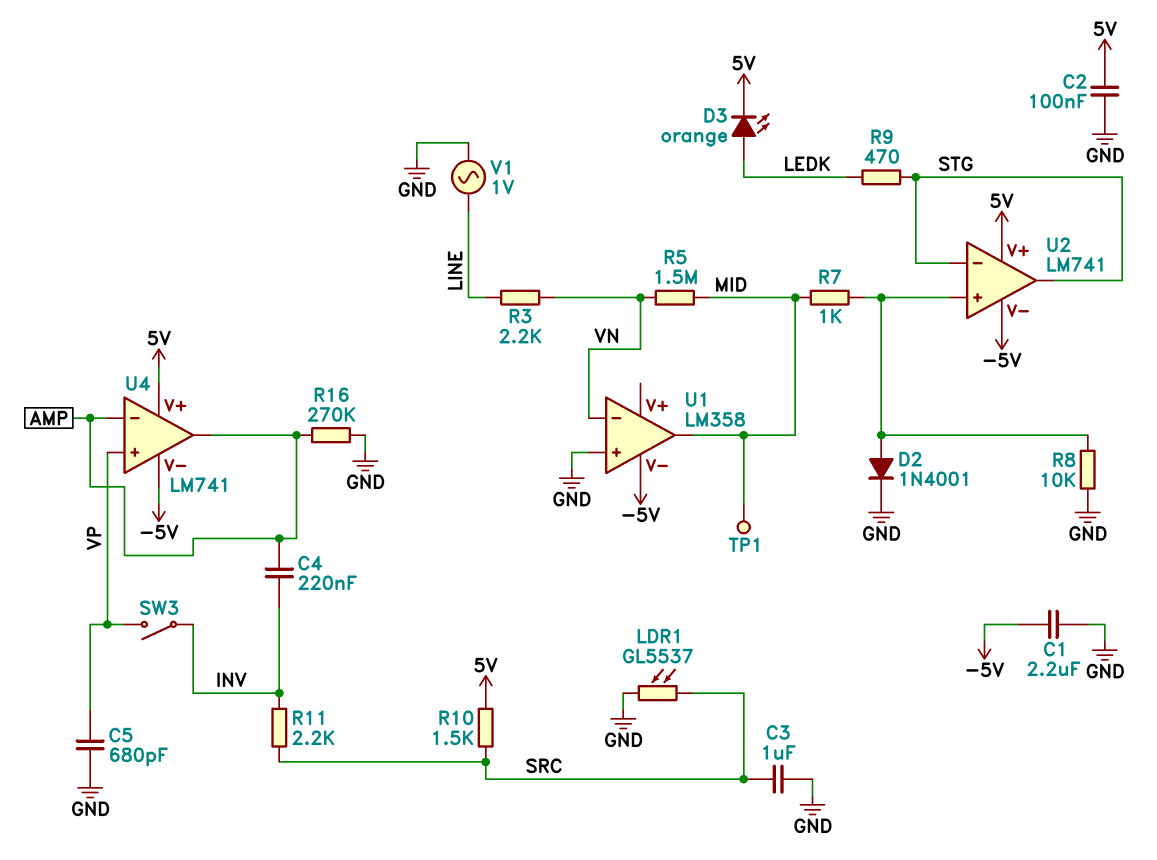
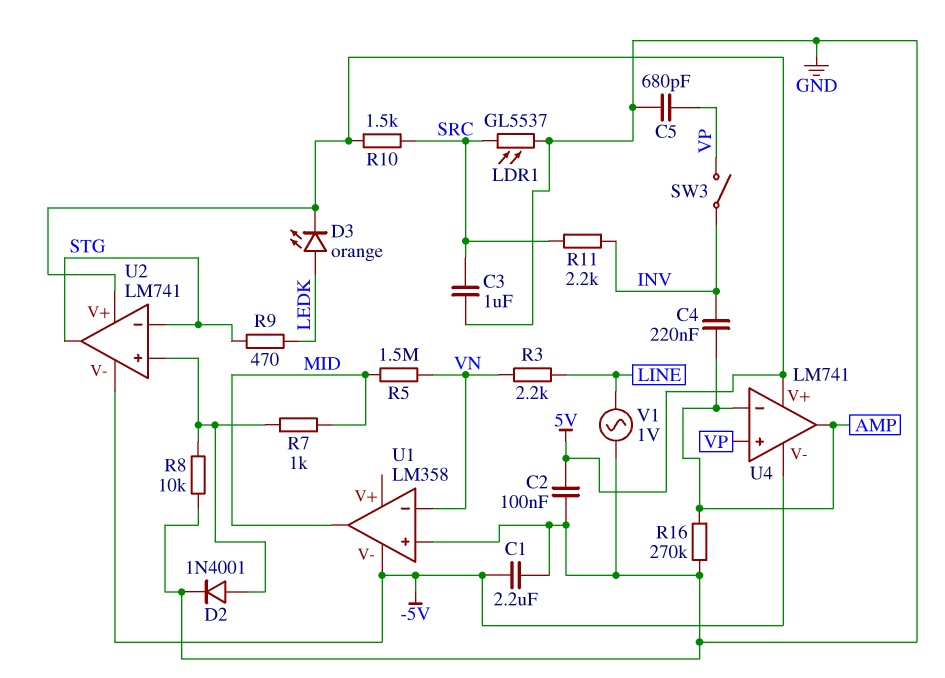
TP1: test point (MID) -> none

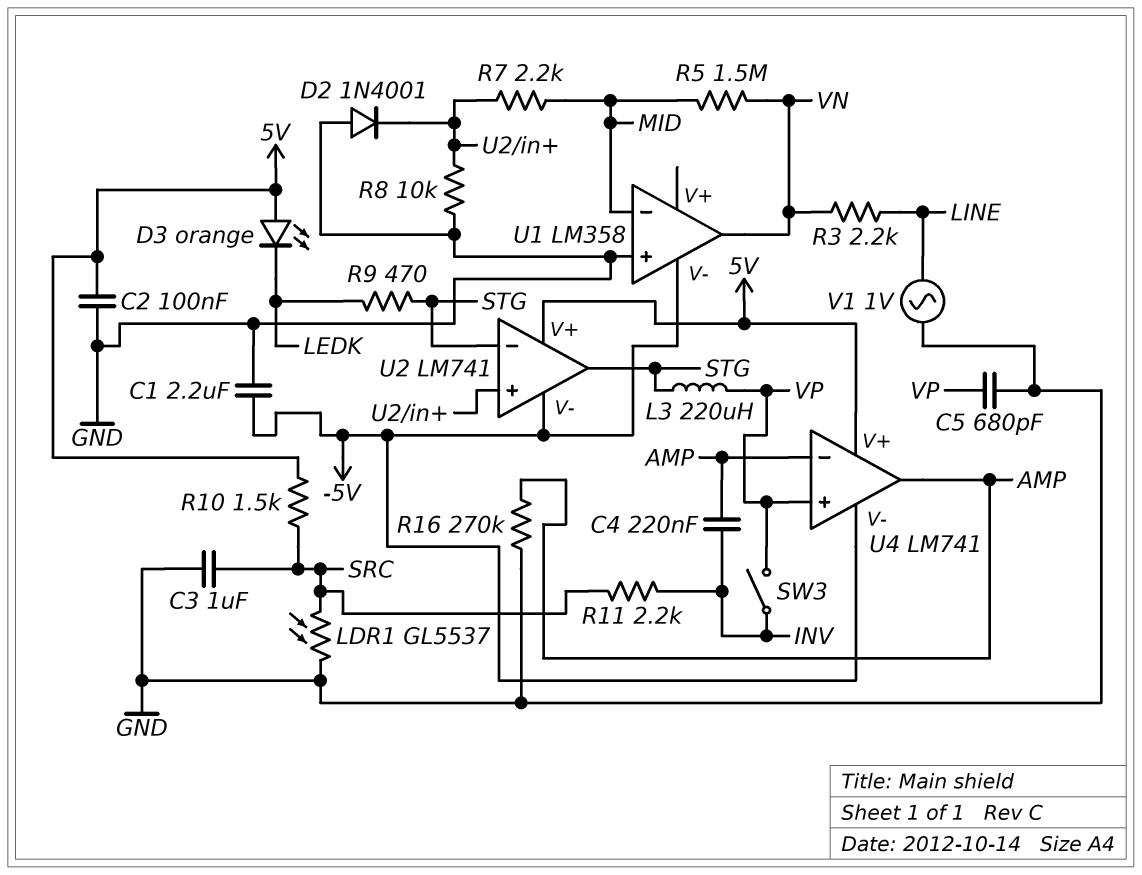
D2: diode 1N4001 (A U2/in+, K GND) -> diode 1N4001 (A GND, K U2/in+)
D3: LED orange (A LEDK, K 5V) -> LED orange (A 5V, K LEDK)
L3: none -> 220uH (STG, VP)
R7: 1k (MID, U2/in+) -> 2.2k (MID, U2/in+)
U1 pin in-: VN -> MID
U1 pin out: MID -> VN

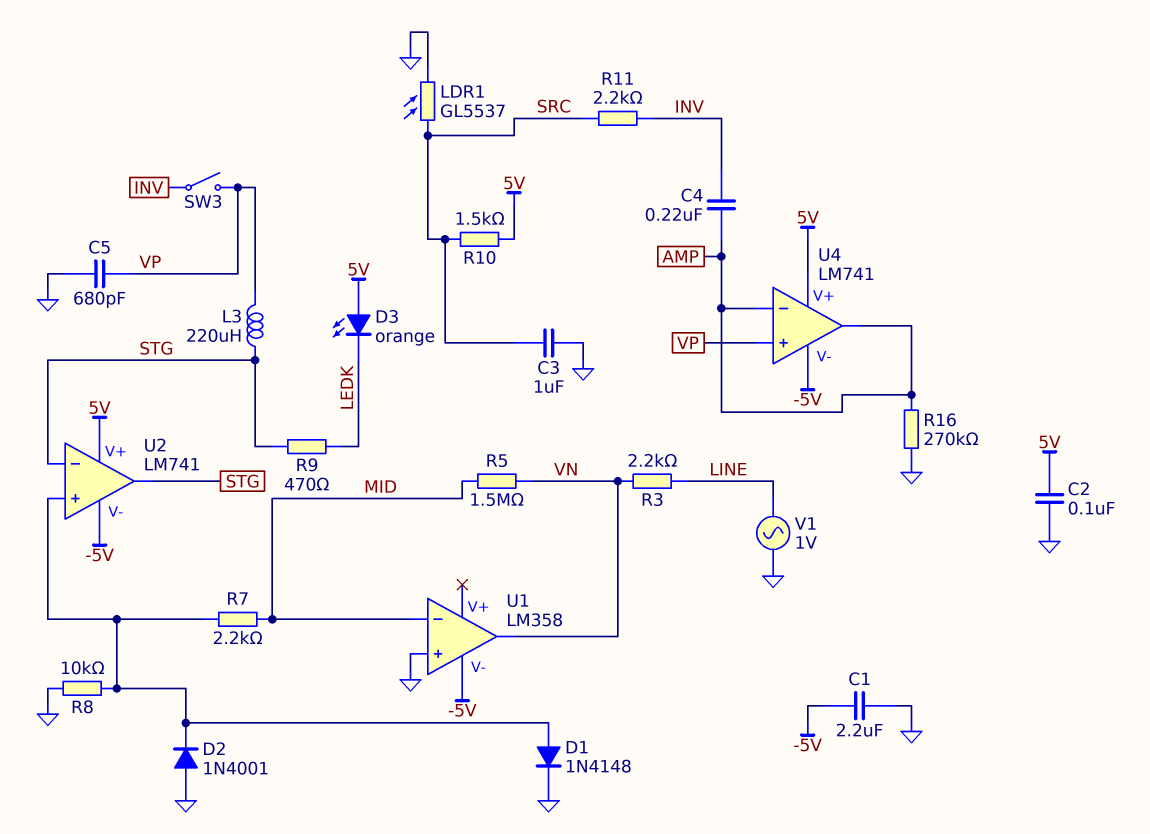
D1: none -> diode 1N4148 (A U2/in+, K GND)

